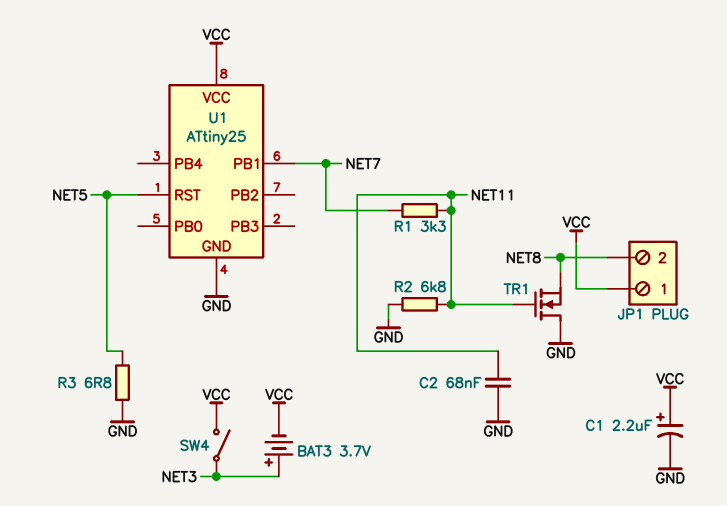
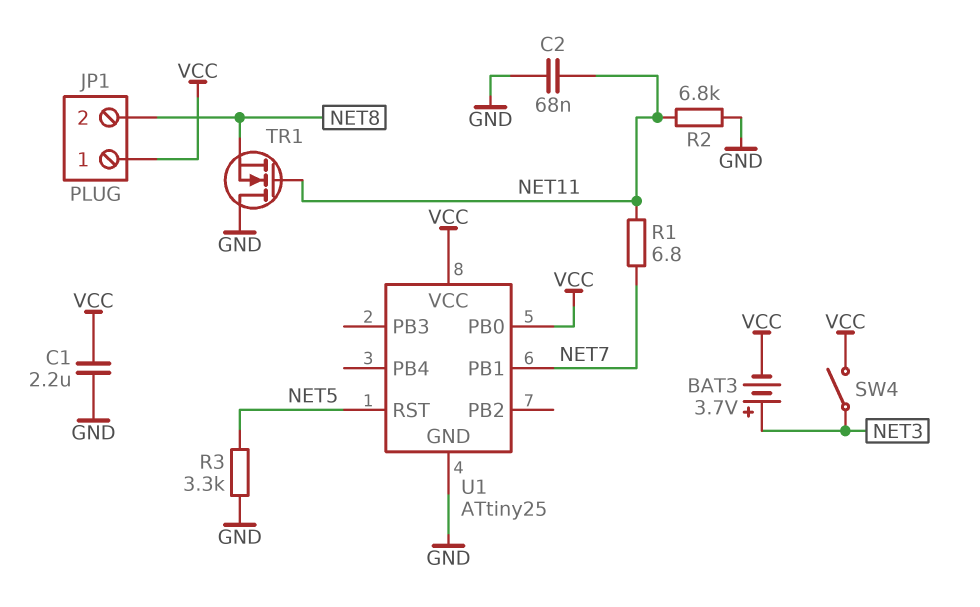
C1: 2.2uF (plus VCC, minus GND) -> 2.2uF (GND, VCC)
R1: 3.3k (NET7, NET11) -> 6.8 (NET7, NET11)
R3: 6.8 (GND, NET5) -> 3.3k (GND, NET5)
U1 pin PB0: none -> VCC

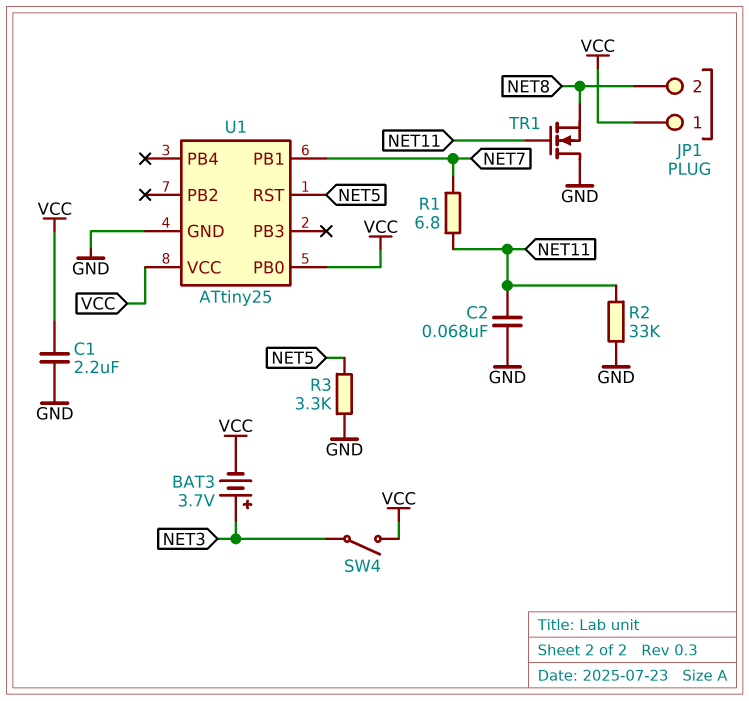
R2: 6.8k (GND, NET11) -> 33k (GND, NET11)

